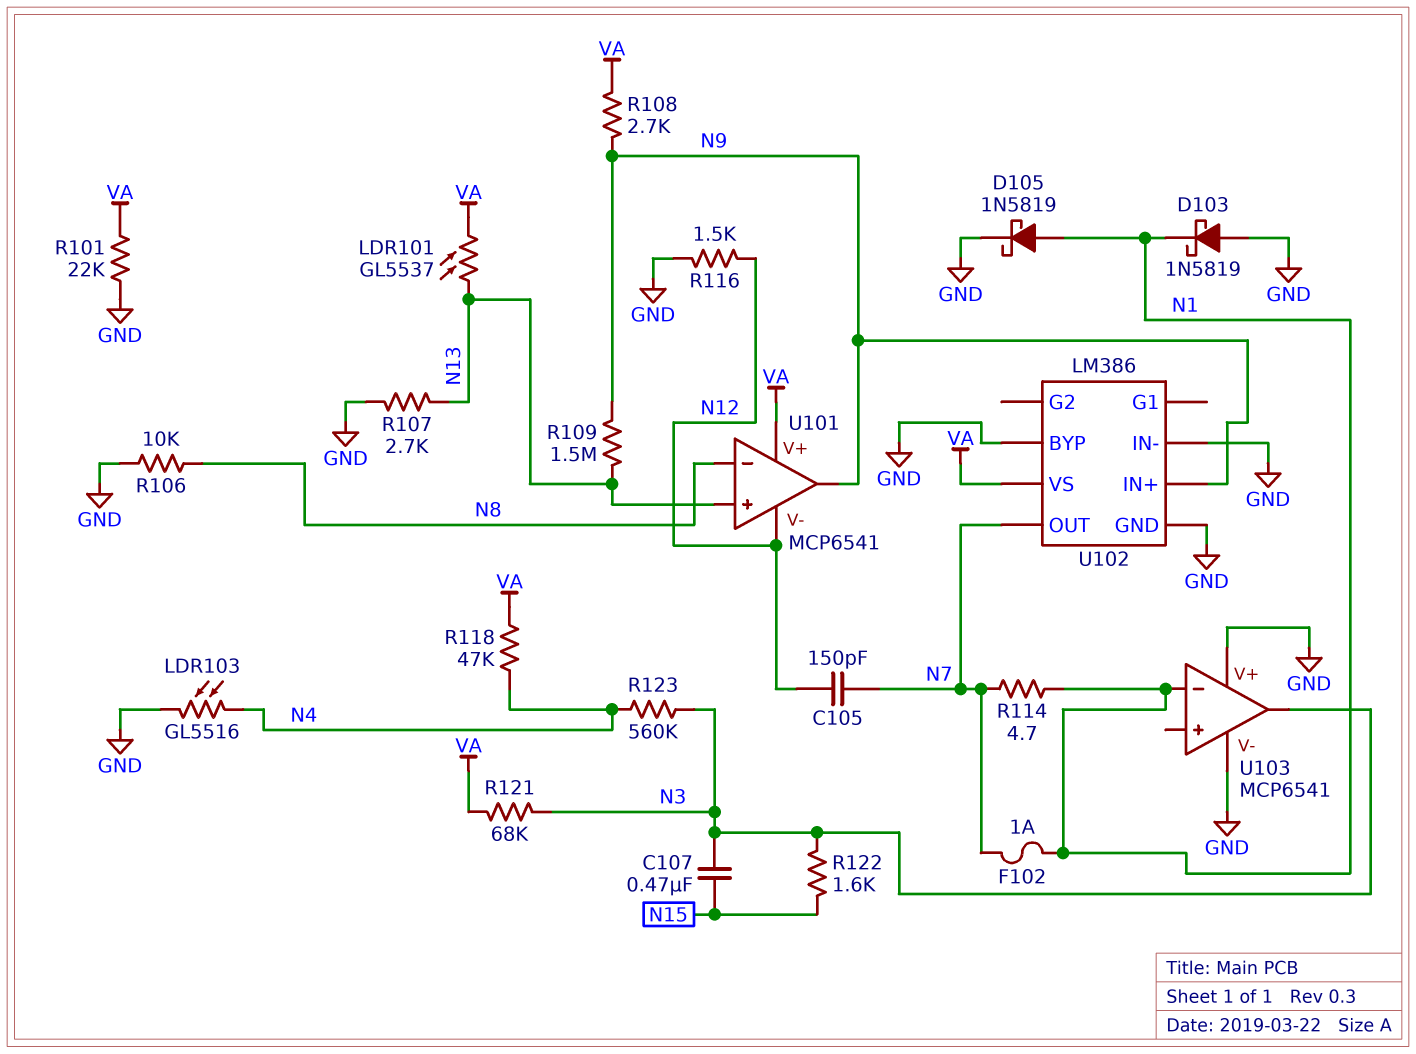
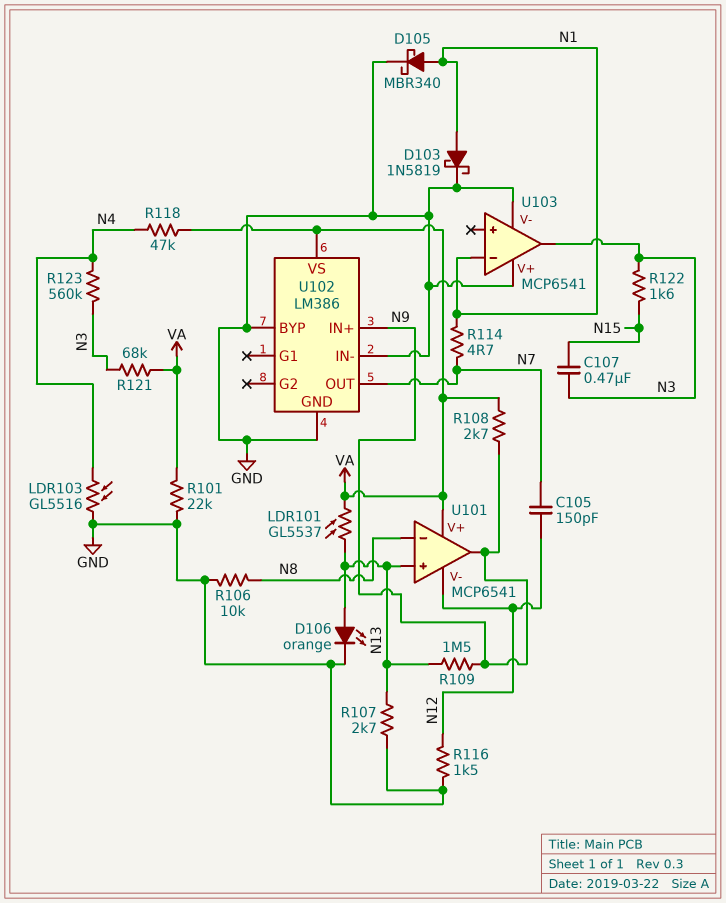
D103: schottky 1N5819 (A GND, K N1) -> schottky 1N5819 (A N1, K GND)
D105: schottky 1N5819 (A N1, K GND) -> schottky MBR340 (A N1, K GND)
D106: none -> LED orange (A N13, K GND)
F102: 1A (N1, N7) -> none

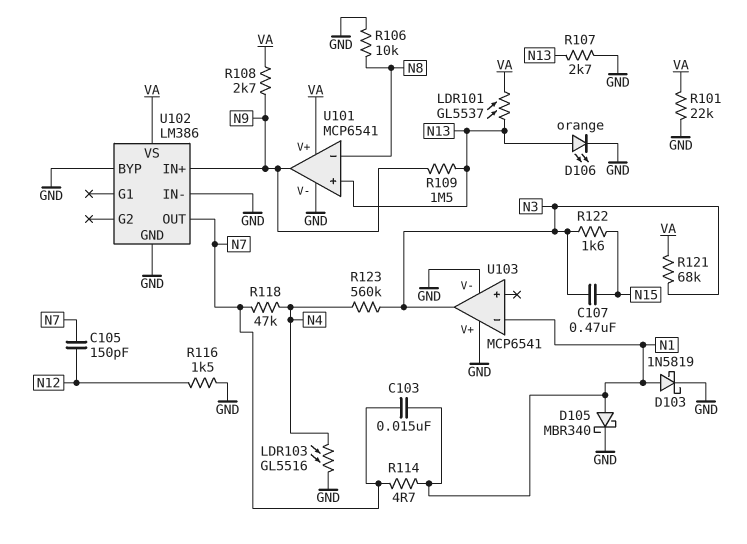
C103: none -> 15nF (N1, N7)
R118: 47k (N4, VA) -> 47k (N4, N7)
U101 pin V-: N12 -> GND

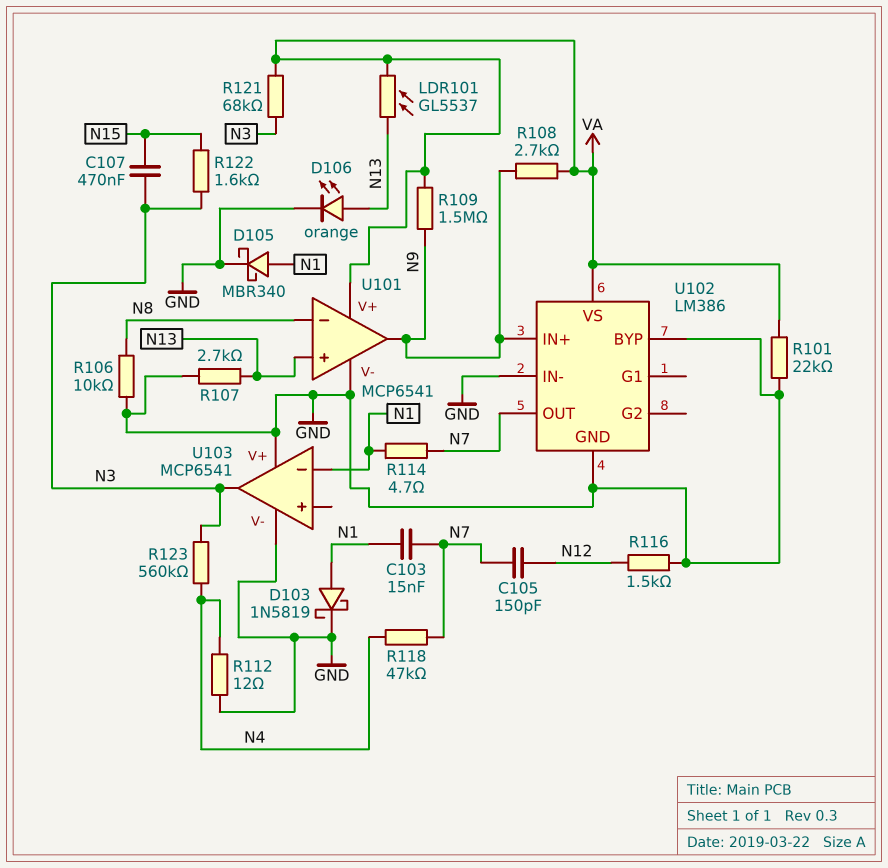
LDR103: GL5516 (GND, N4) -> none
R109: 1.5M (N9, N13) -> 1.5M (N9, VA)
R112: none -> 12 (GND, N4)

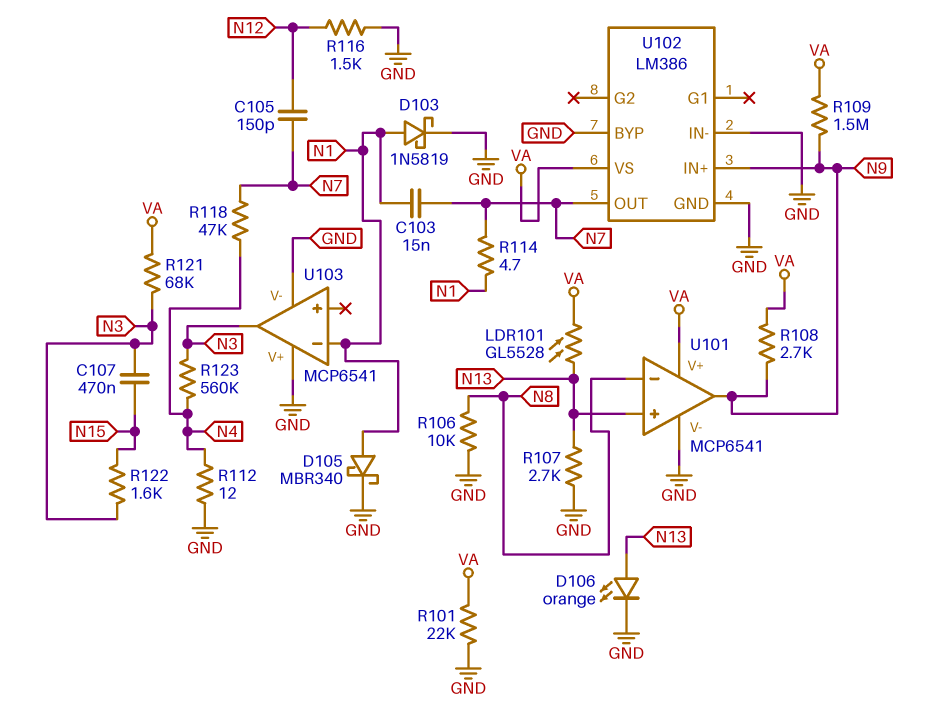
LDR101: GL5537 (N13, VA) -> GL5528 (N13, VA)

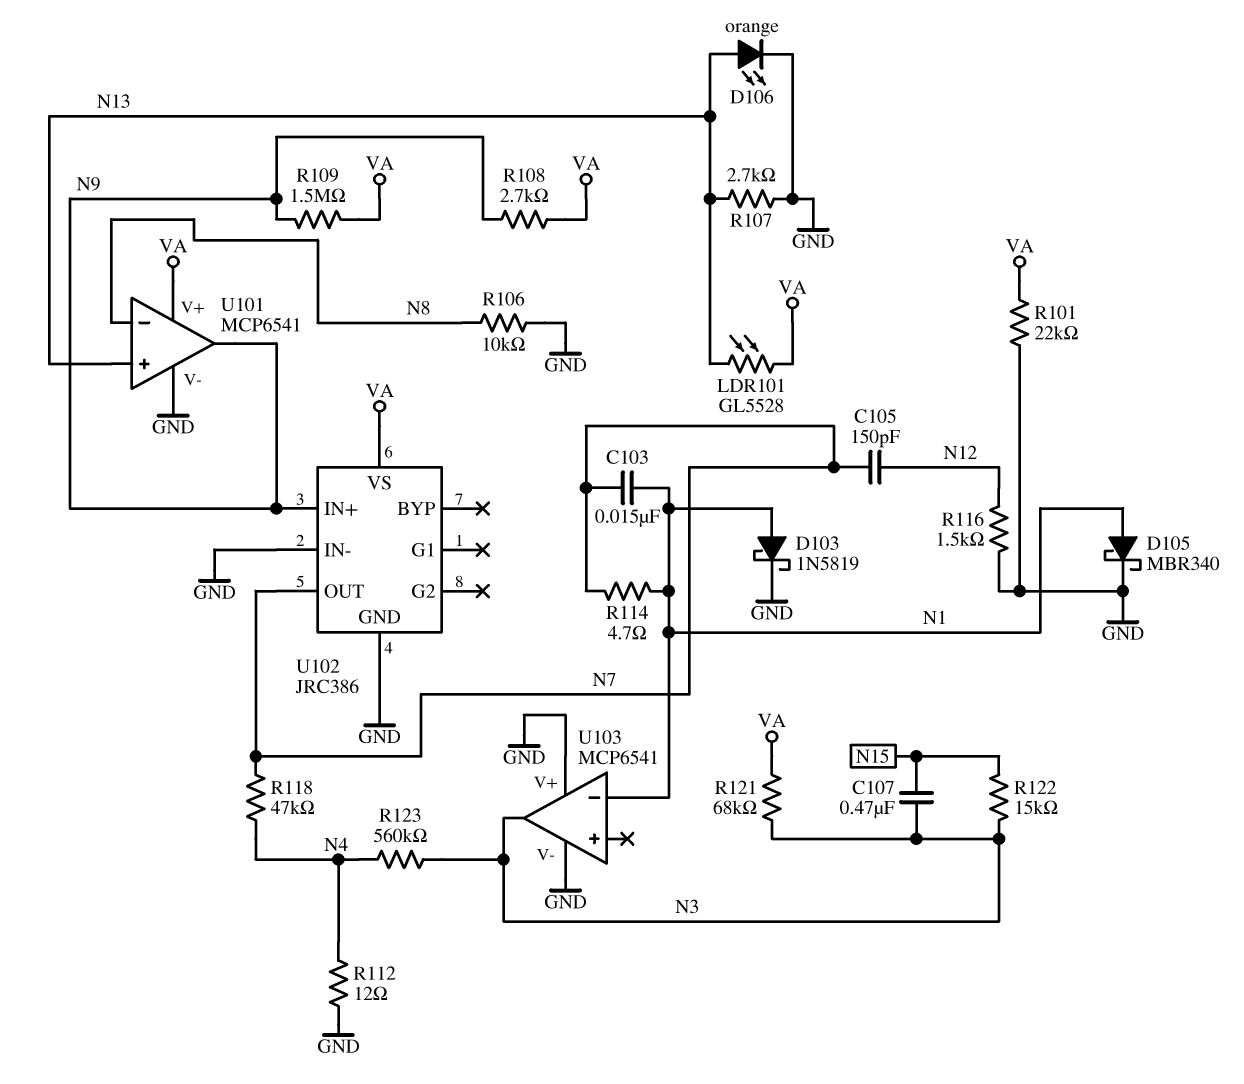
R122: 1.6k (N3, N15) -> 15k (N3, N15)
U102: LM386 -> JRC386
U102 pin BYP: GND -> none

